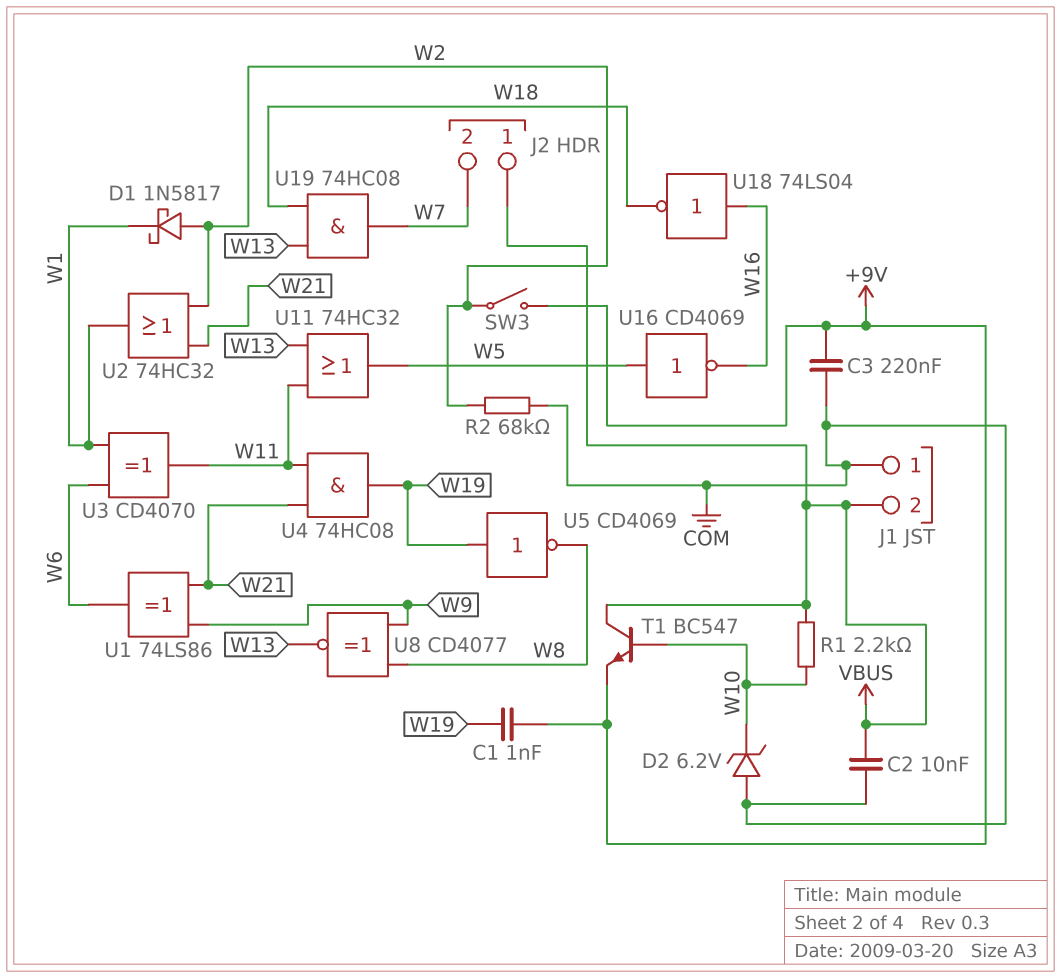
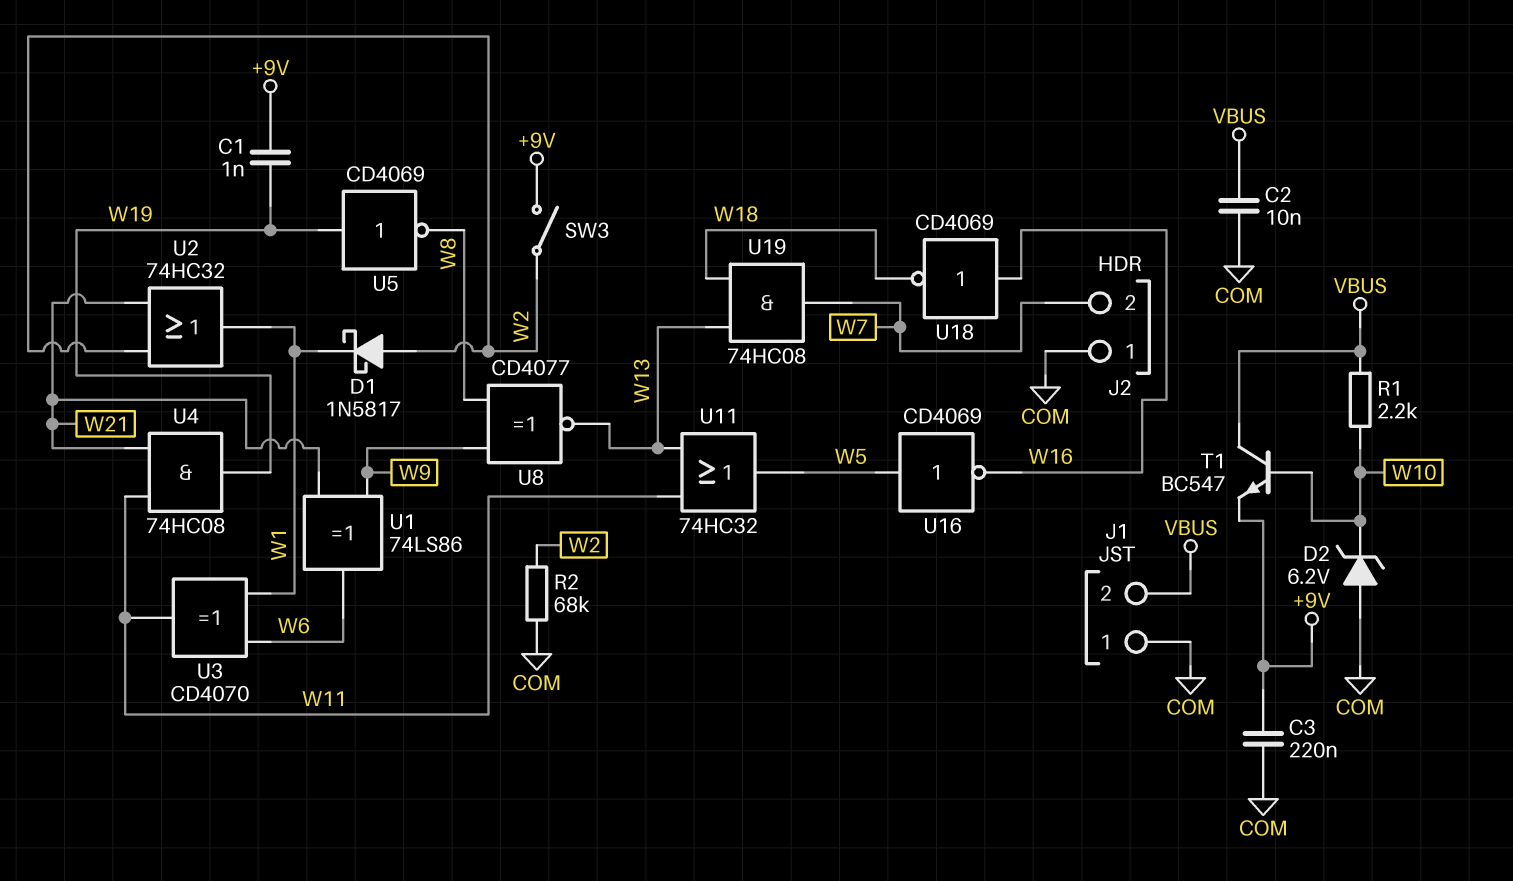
J2 pin 1: VBUS -> COM
U18: NOT 74LS04 (in W16, out W18) -> NOT CD4069 (in W16, out W18)

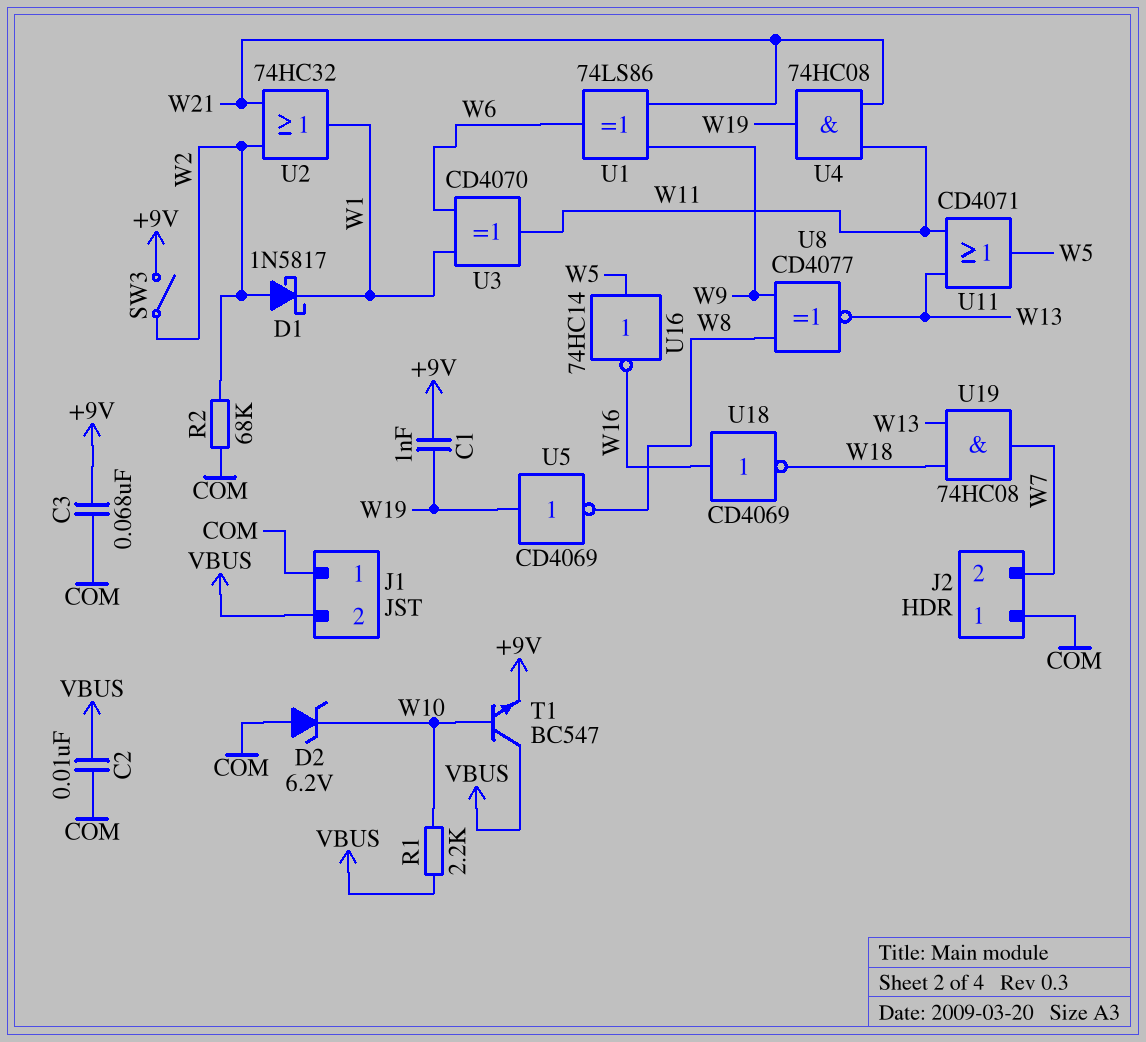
C3: 220nF (+9V, COM) -> 68nF (+9V, COM)
U11: OR 74HC32 (in W11, in W13, out W5) -> OR CD4071 (in W11, in W13, out W5)
U16: NOT CD4069 (in W5, out W16) -> NOT 74HC14 (in W5, out W16)

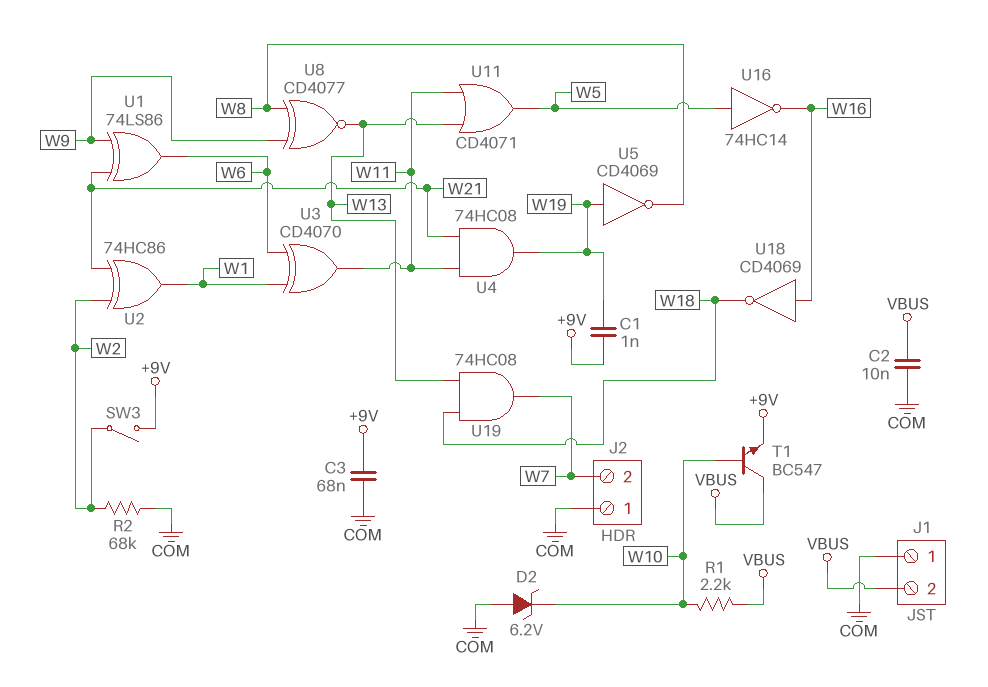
D1: schottky 1N5817 (A W2, K W1) -> none
U2: OR 74HC32 (in W2, in W21, out W1) -> XOR 74HC86 (in W2, in W21, out W1)

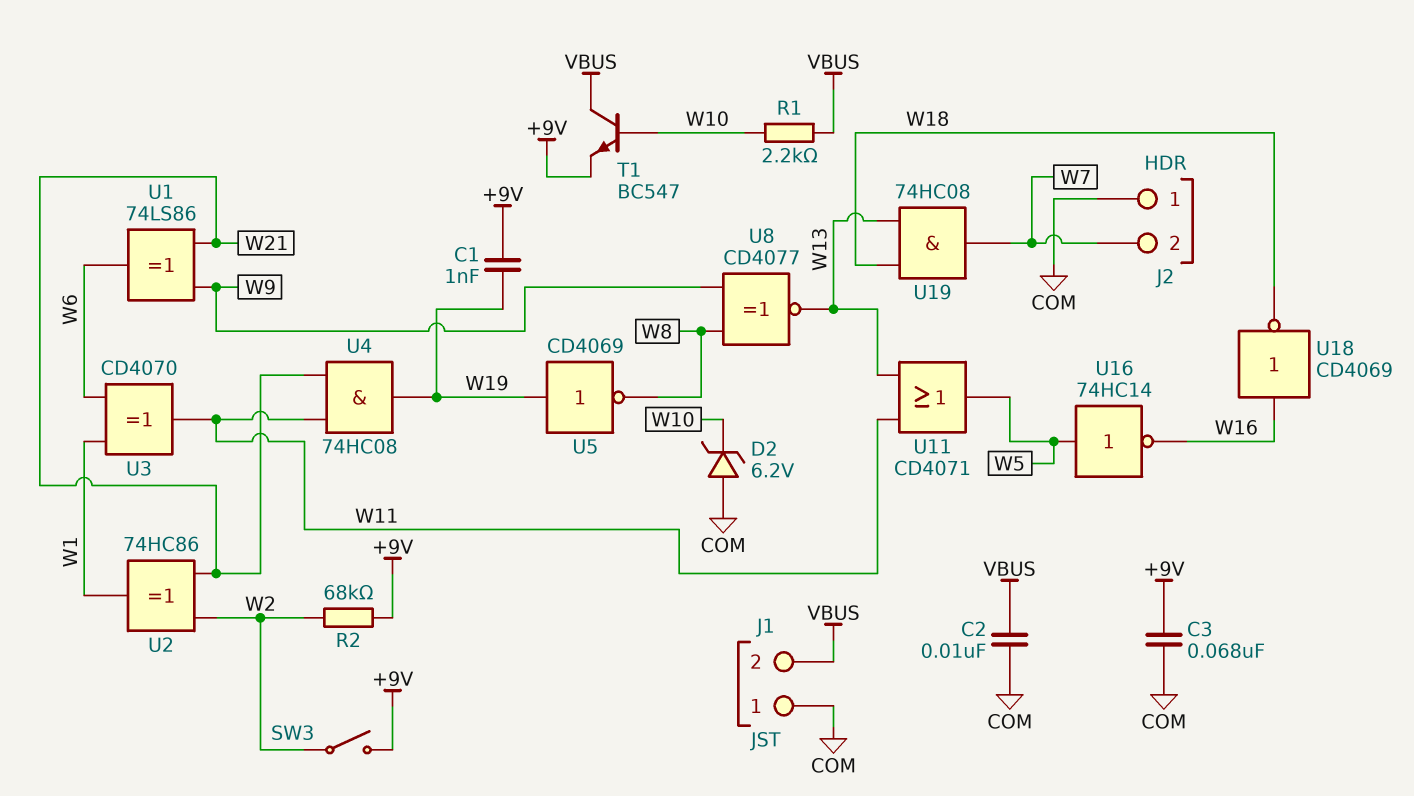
R2: 68k (COM, W2) -> 68k (+9V, W2)

